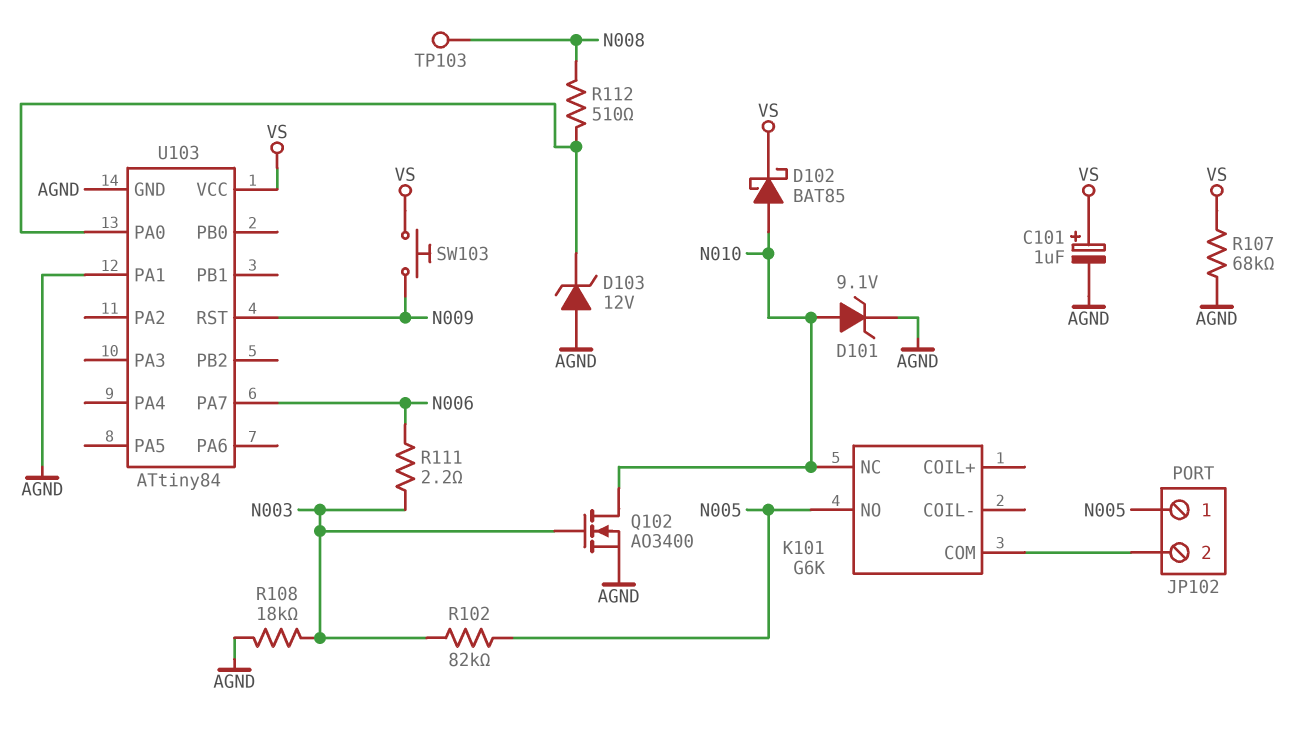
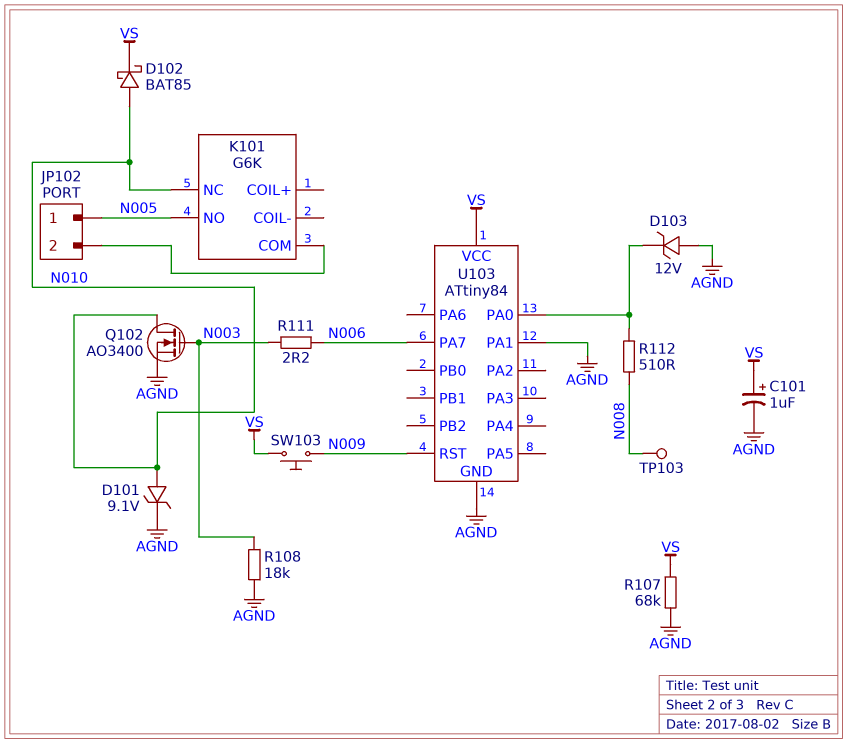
R102: 82k (N003, N005) -> none

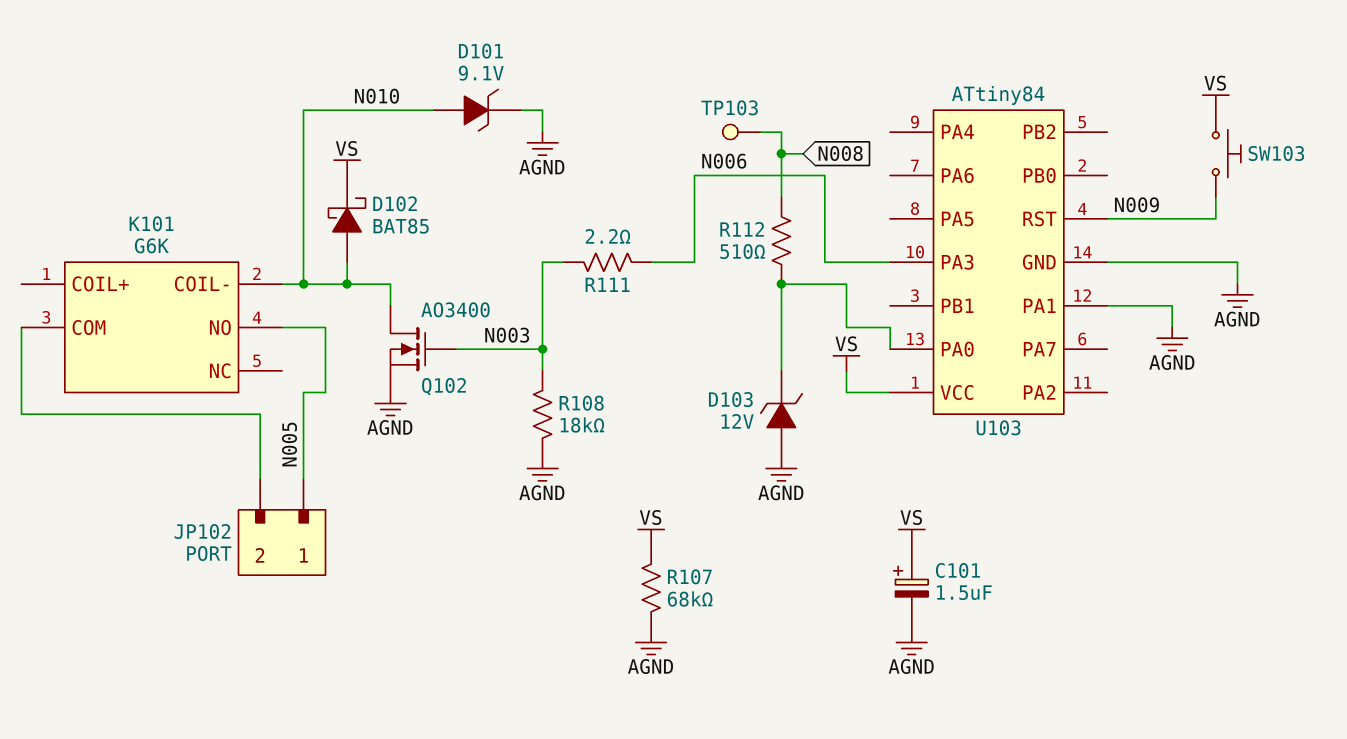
C101: 1uF (plus VS, minus AGND) -> 1.5uF (plus VS, minus AGND)
K101 pin COIL-: none -> N010
K101 pin NC: N010 -> none
U103 pin PA3: none -> N006
U103 pin PA7: N006 -> none

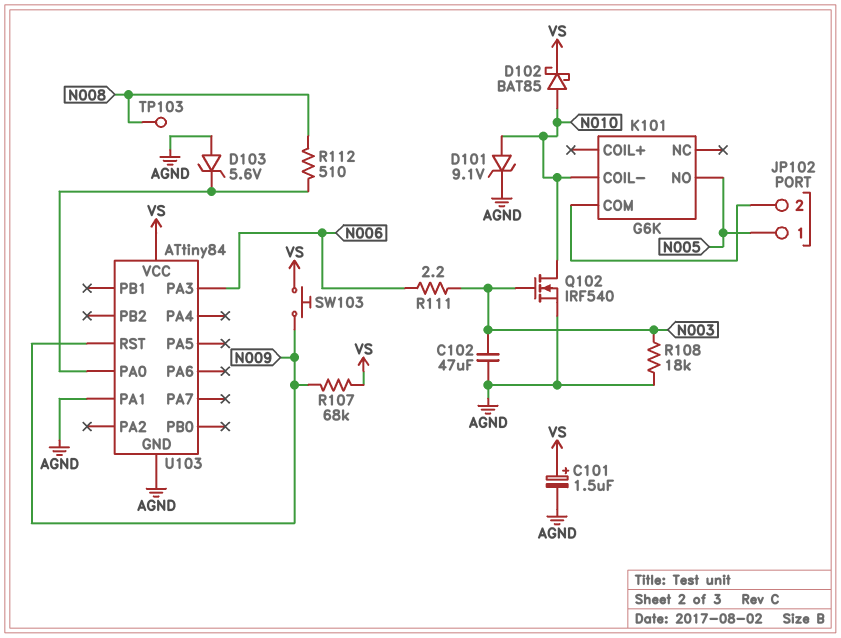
C102: none -> 47uF (AGND, N003)
D103: zener 12V (A AGND, K U103/PA0) -> zener 5.6V (A AGND, K U103/PA0)
Q102: NMOS AO3400 (G N003, D N010, S AGND) -> NMOS IRF540 (G N003, D N010, S AGND)
R107: 68k (AGND, VS) -> 68k (N009, VS)

